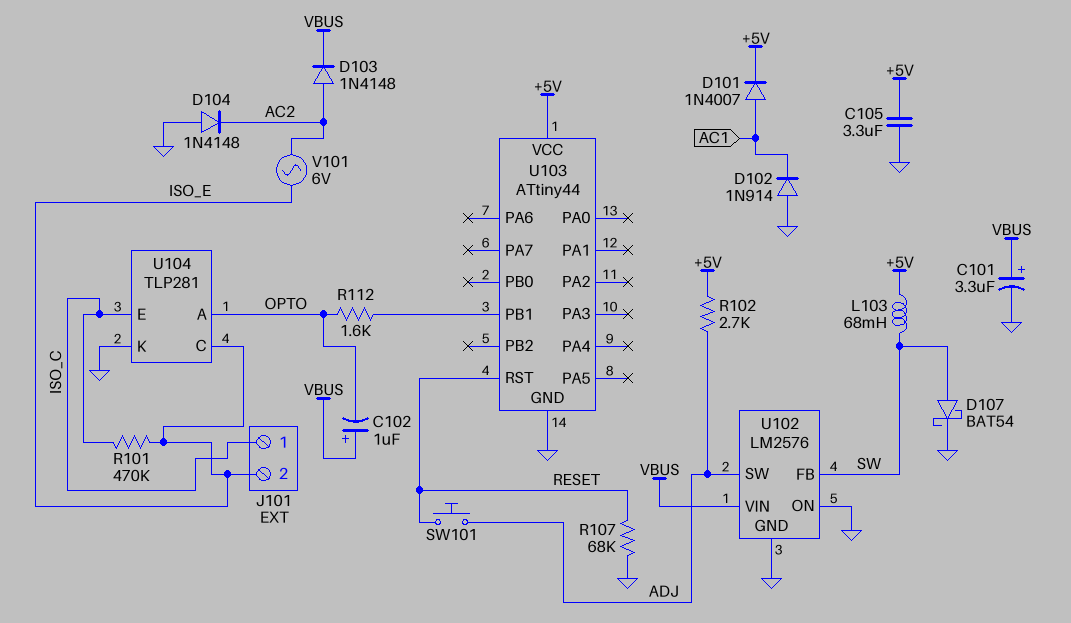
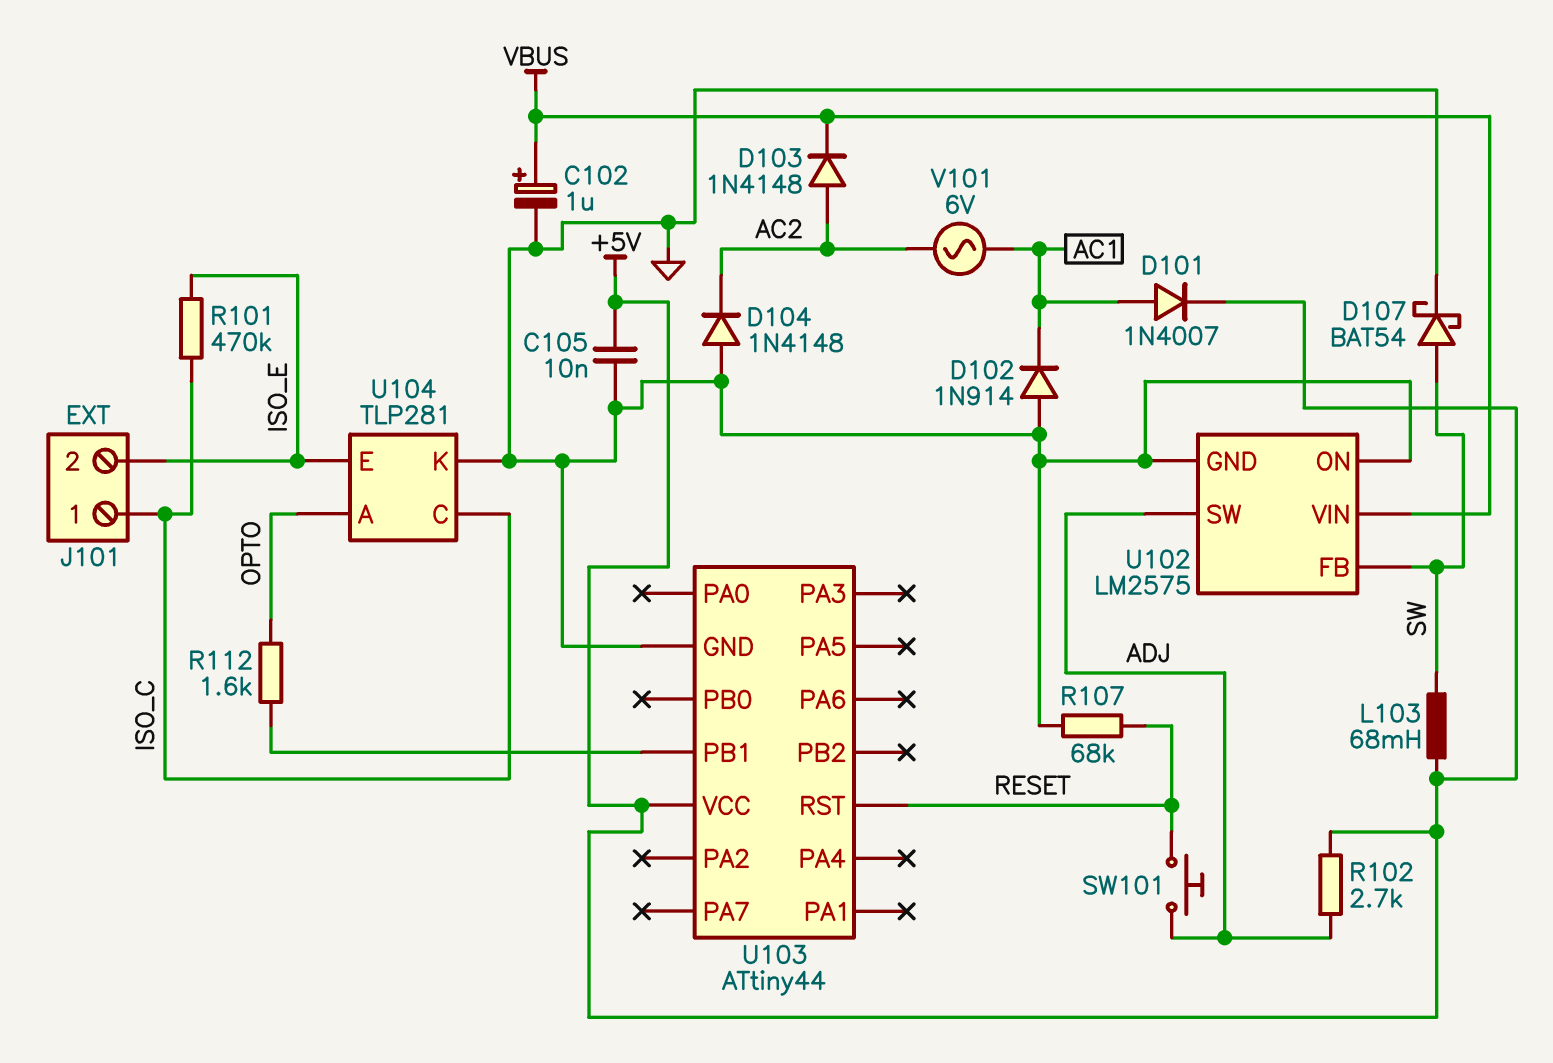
C101: 3.3uF (plus VBUS, minus GND) -> none
C102: 1uF (plus VBUS, minus OPTO) -> 1uF (plus VBUS, minus GND)
C105: 3.3uF (+5V, GND) -> 10nF (+5V, GND)
U102: LM2576 -> LM2575
U104 pin C: ISO_E -> ISO_C
U104 pin E: ISO_C -> ISO_E
V101: AC 6V (AC2, ISO_E) -> AC 6V (AC1, AC2)

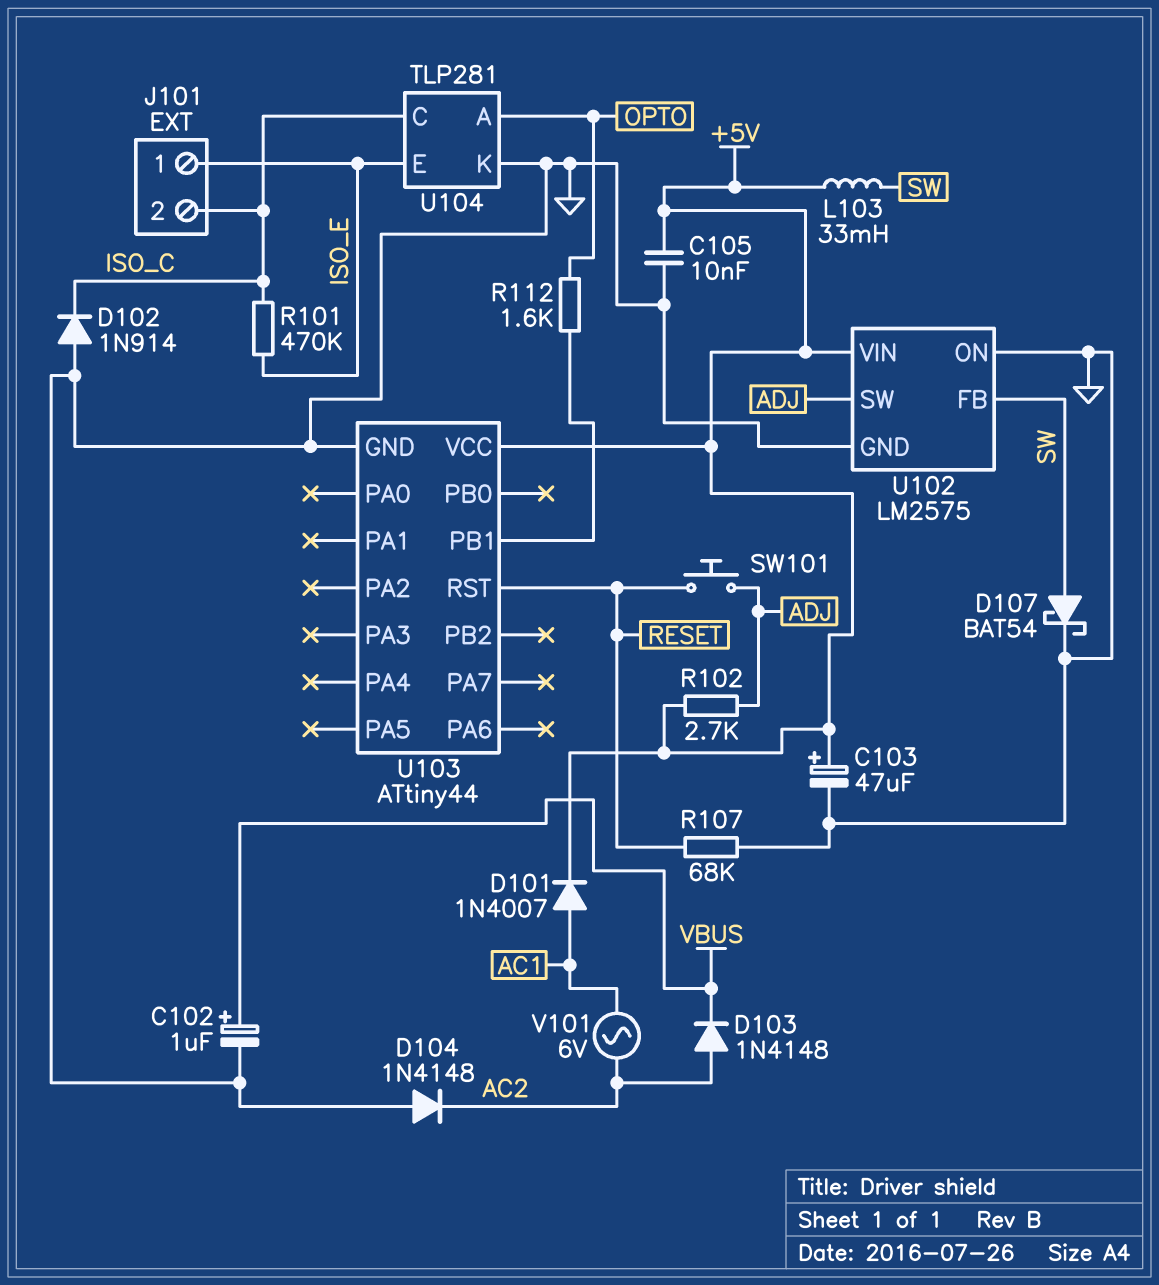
C103: none -> 47uF (plus +5V, minus GND)
D102: diode 1N914 (A GND, K AC1) -> diode 1N914 (A GND, K ISO_C)
J101 pin 1: ISO_C -> ISO_E
J101 pin 2: ISO_E -> ISO_C
L103: 68mH (+5V, SW) -> 33mH (+5V, SW)
U102 pin VIN: VBUS -> +5V

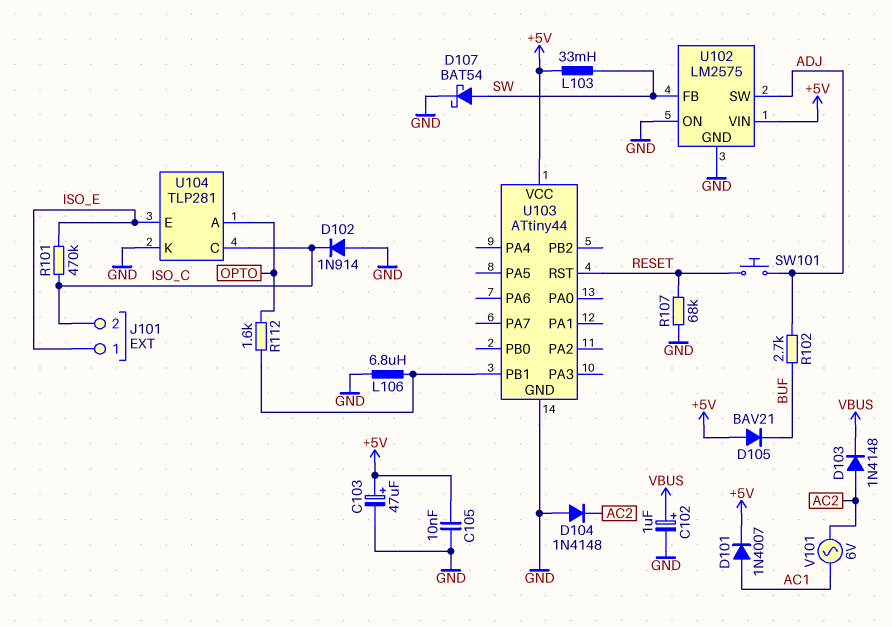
D105: none -> diode BAV21 (A +5V, K BUF)
L106: none -> 6.8uH (GND, U103/PB1)
R102: 2.7k (+5V, ADJ) -> 2.7k (ADJ, BUF)

